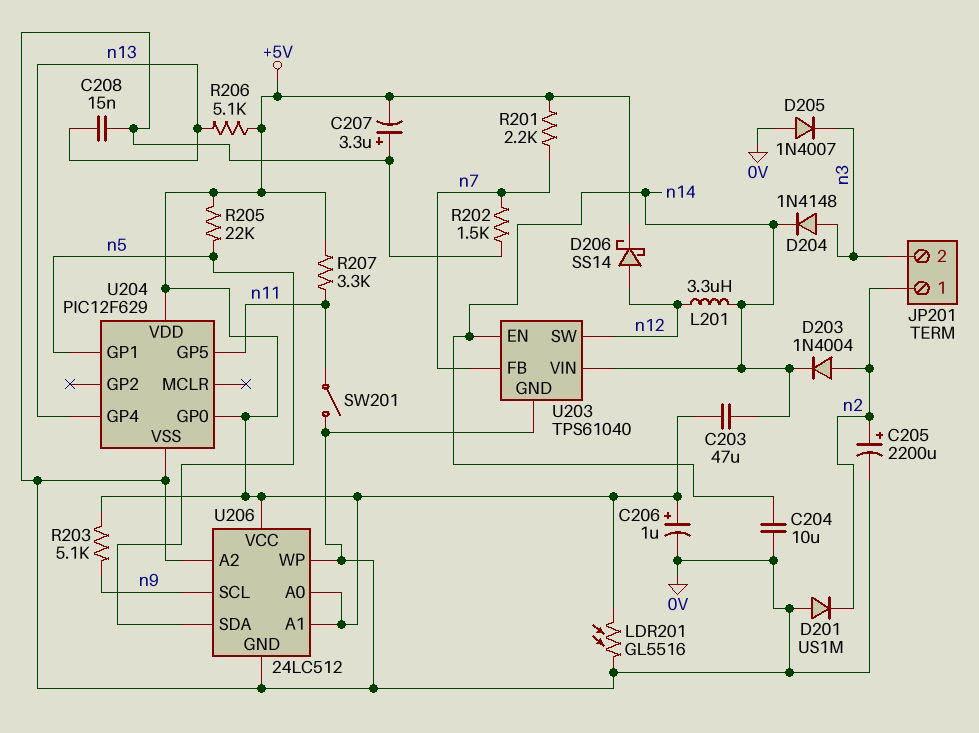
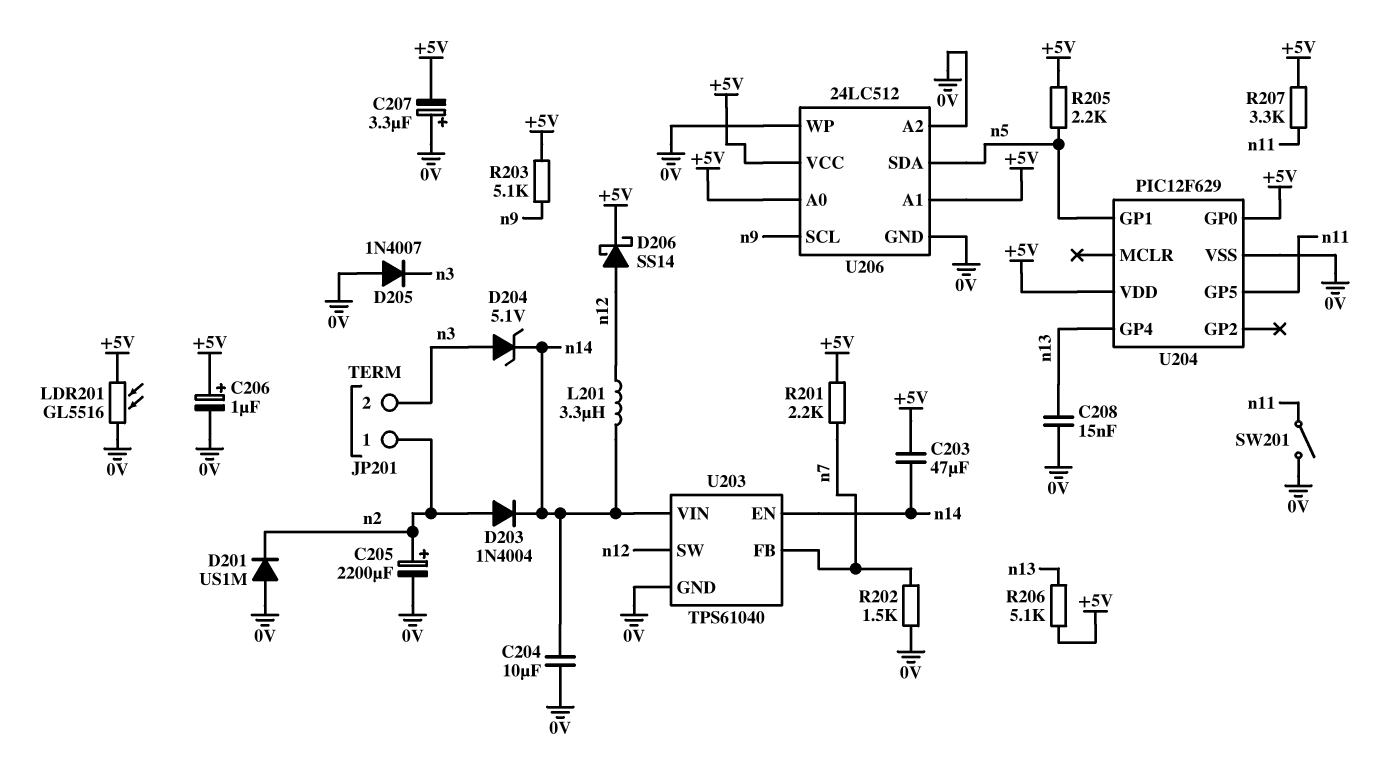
D204: diode 1N4148 (A n3, K n14) -> zener 5.1V (A n3, K n14)
R205: 22k (+5V, n5) -> 2.2k (+5V, n5)

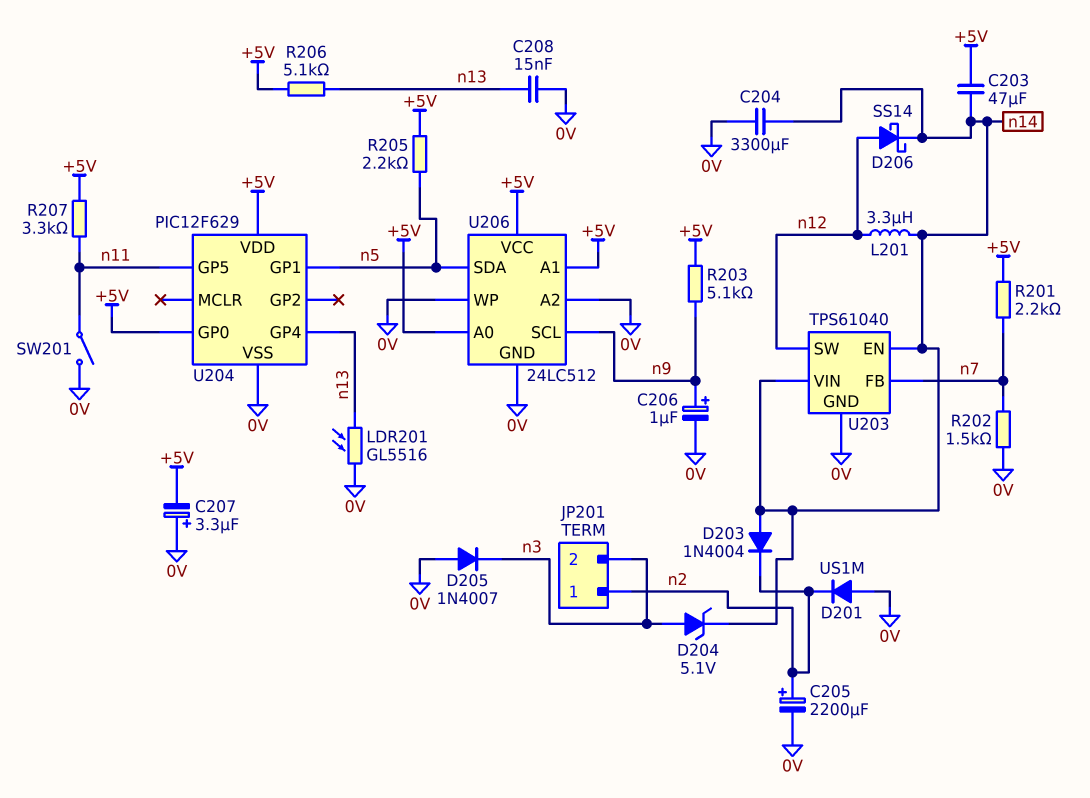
C204: 10uF (0V, n14) -> 3300uF (0V, n14)
C206: 1uF (plus +5V, minus 0V) -> 1uF (plus n9, minus 0V)
D203: diode 1N4004 (A n2, K n14) -> diode 1N4004 (A n14, K n2)
D206: schottky SS14 (A n12, K +5V) -> schottky SS14 (A n12, K n14)
LDR201: GL5516 (+5V, 0V) -> GL5516 (0V, n13)

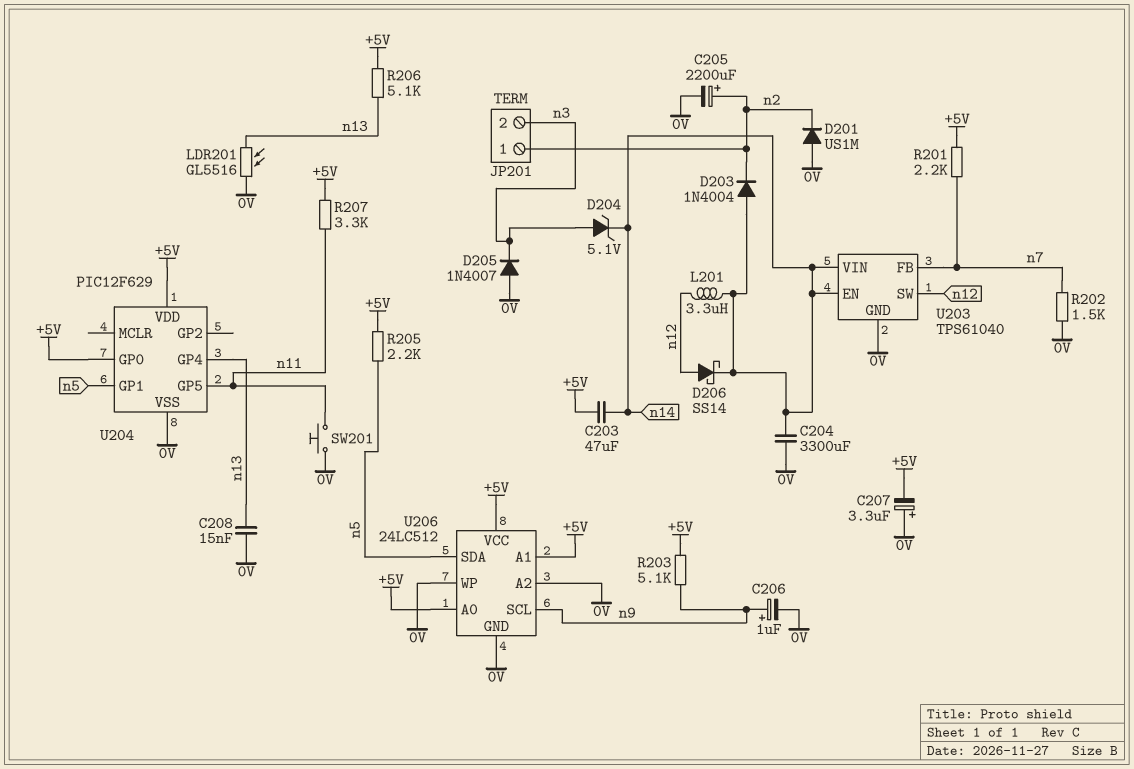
SW201: switch (0V, n11) -> button (0V, n11)

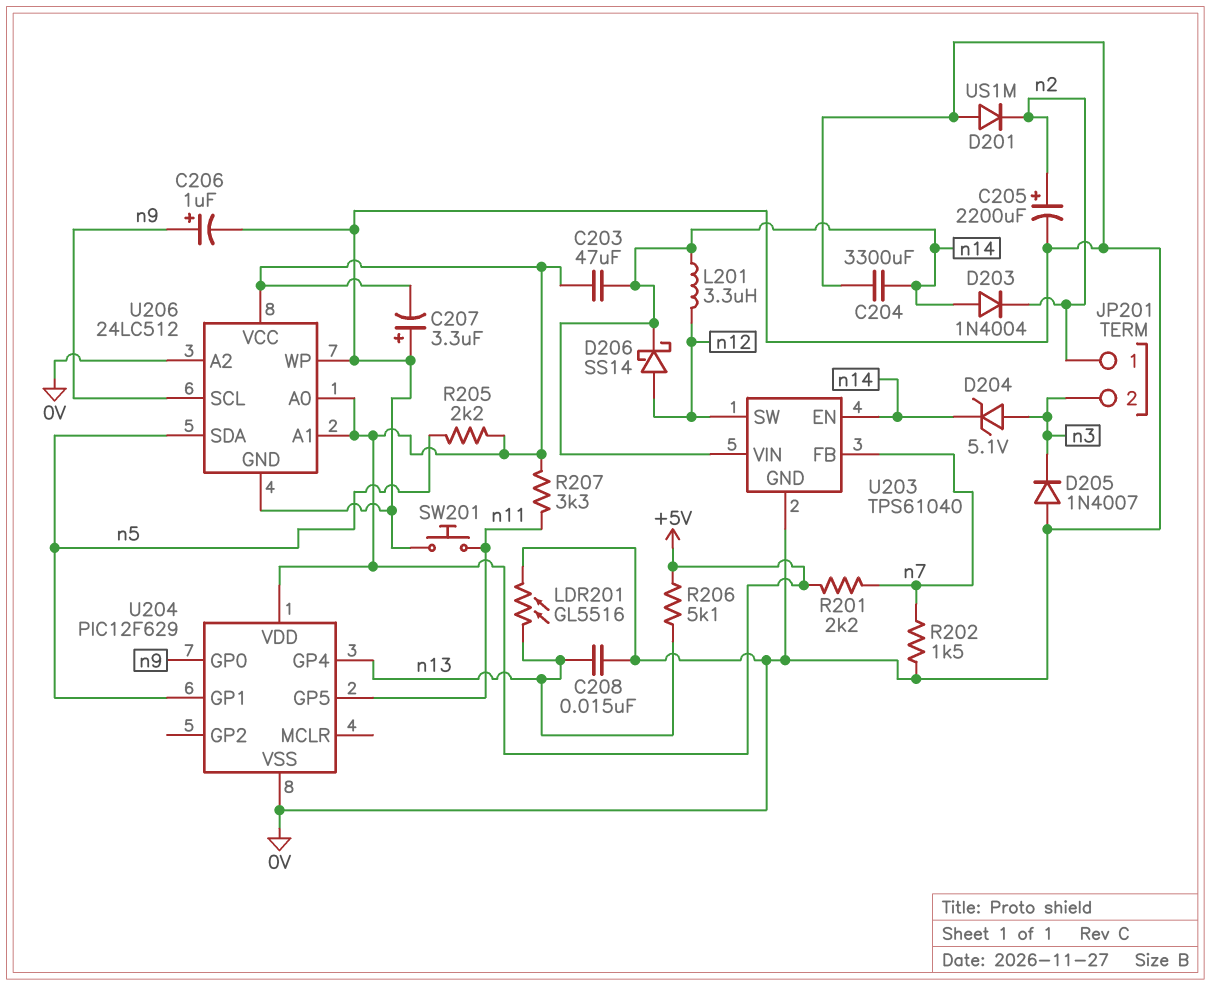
R203: 5.1k (+5V, n9) -> none
U204 pin GP0: +5V -> n9

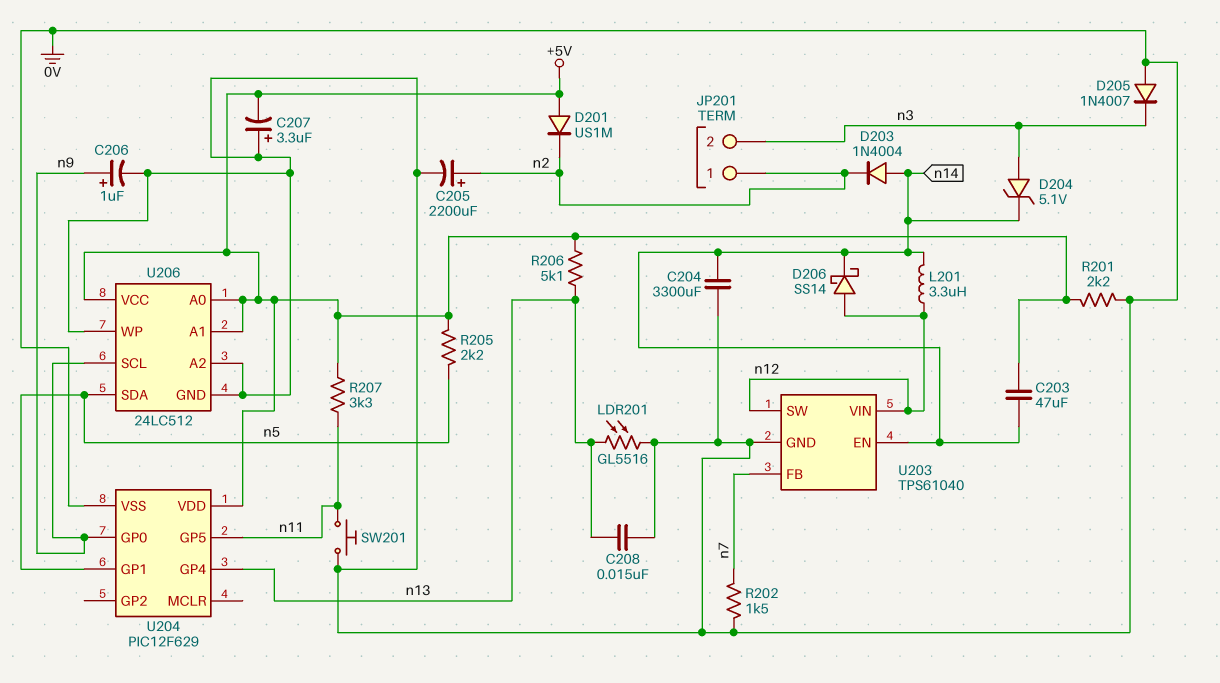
D201: diode US1M (A 0V, K n2) -> diode US1M (A +5V, K n2)
R201: 2.2k (+5V, n7) -> 2.2k (+5V, 0V)
U203 pin VIN: n14 -> n12

